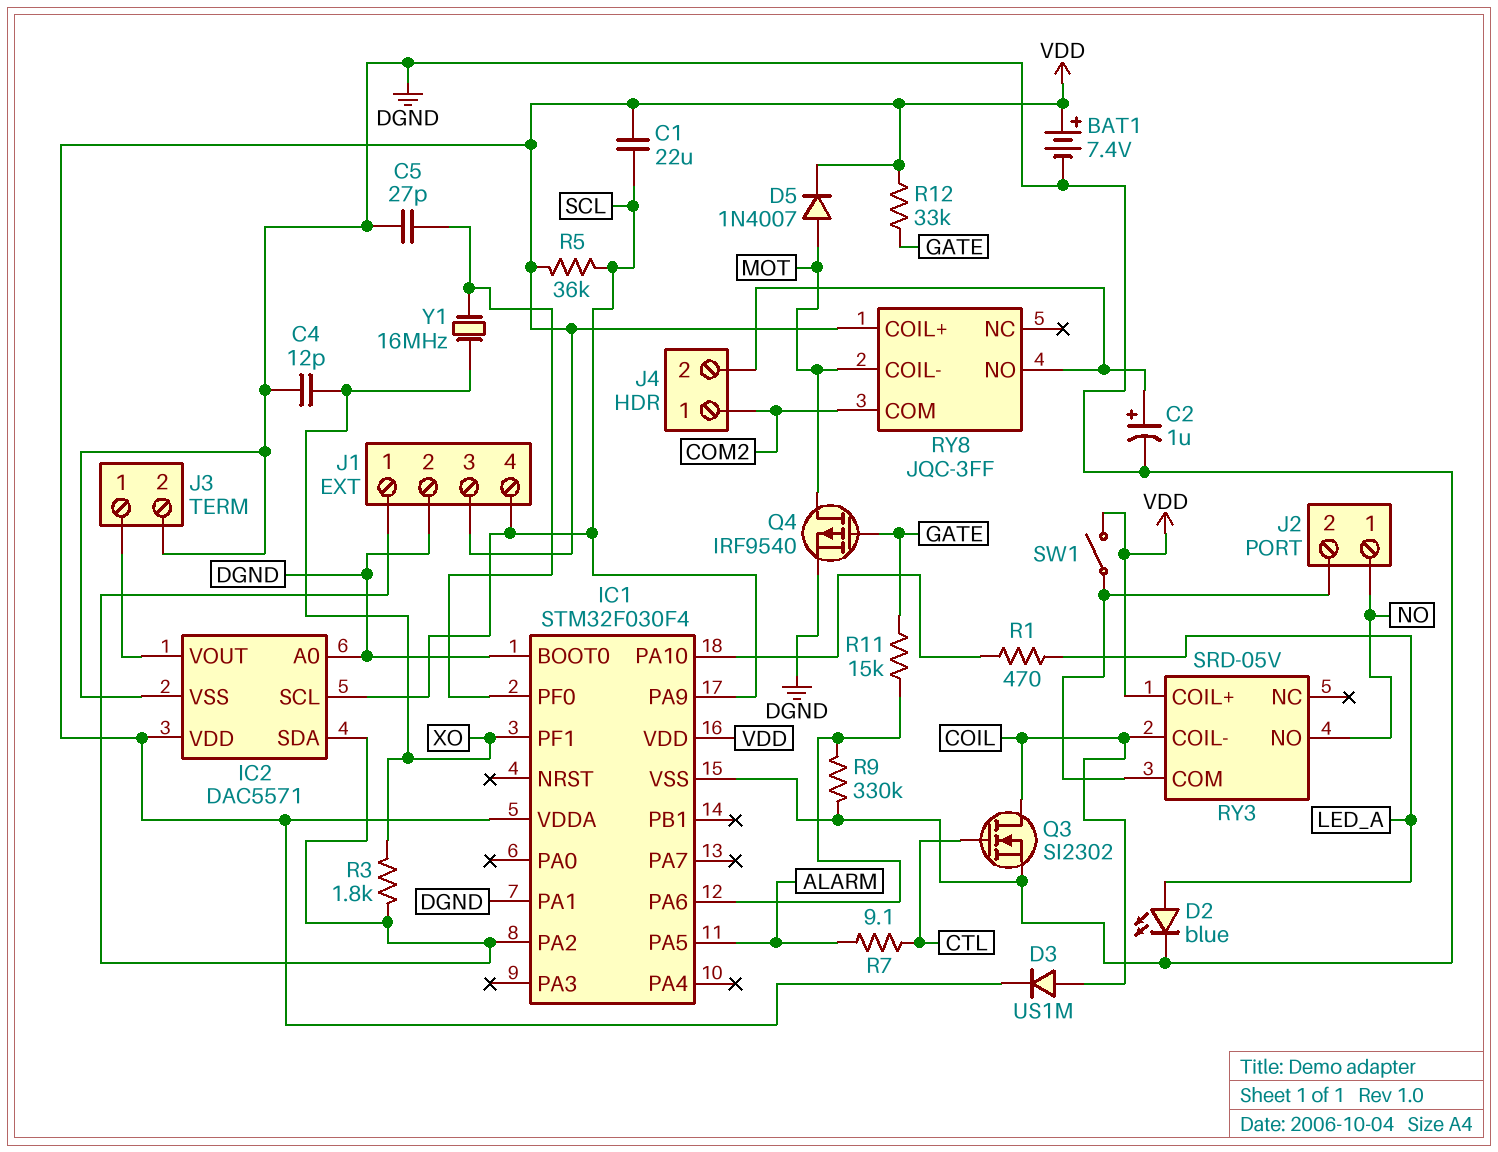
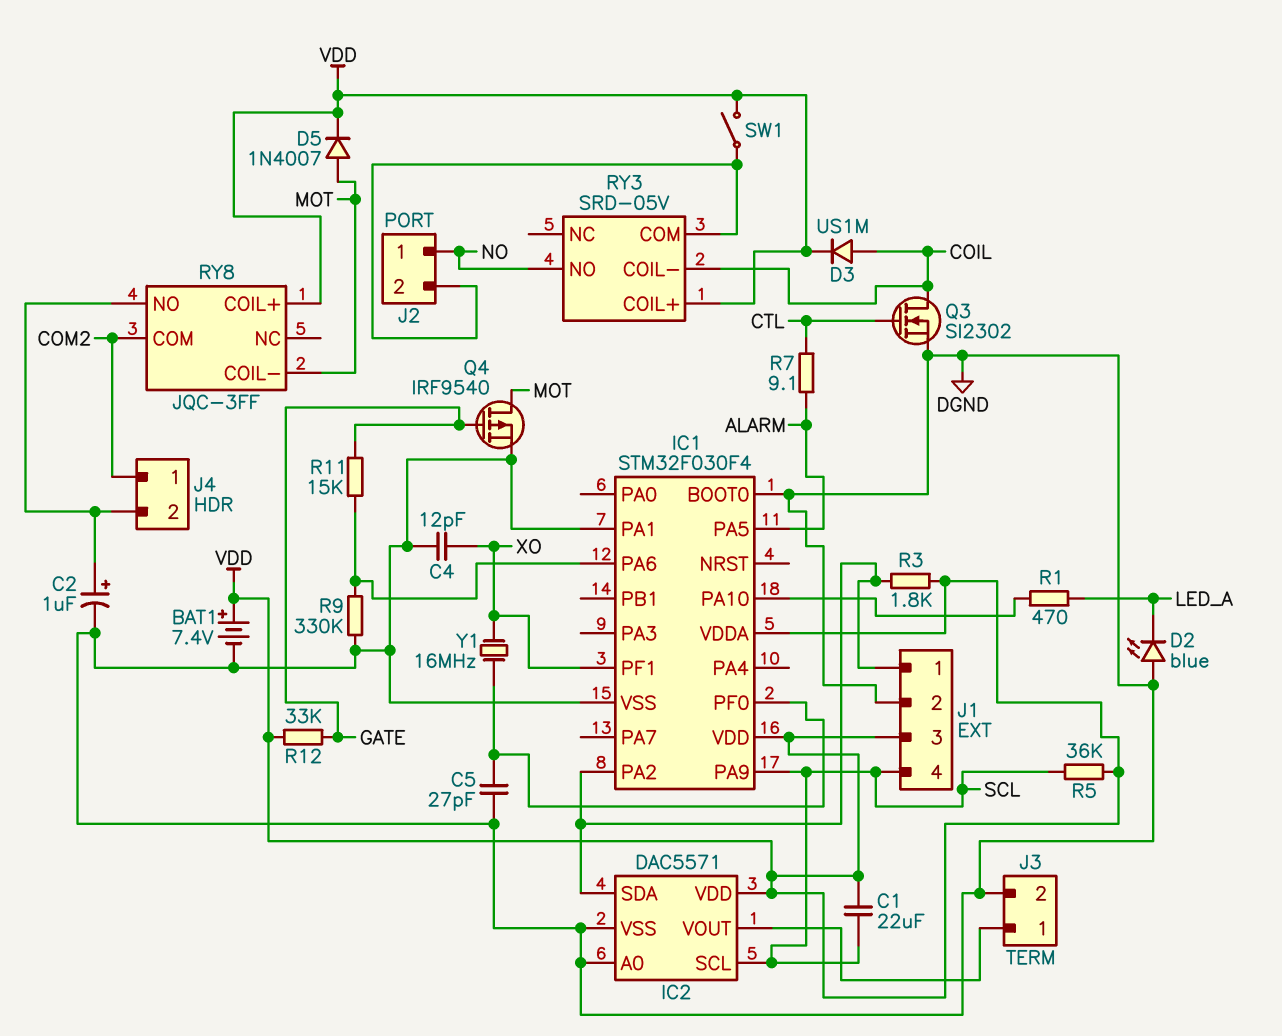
D2: LED blue (A LED_A, K DGND) -> LED blue (A DGND, K LED_A)
R3: 1.8k (IC1/PA2, XO) -> 1.8k (IC1/PA2, VDD)

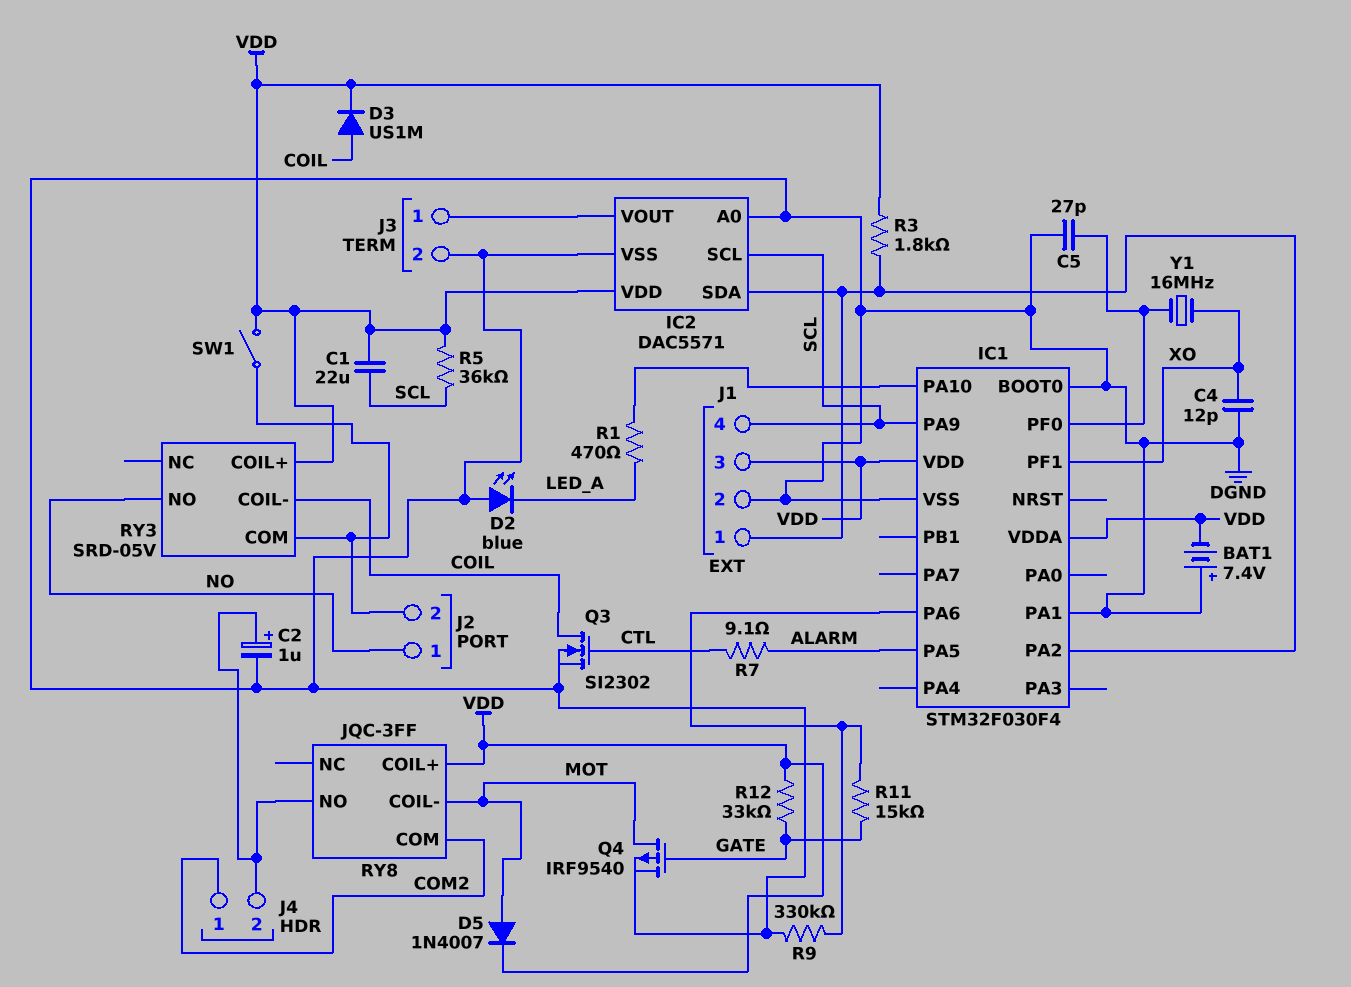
BAT1: 7.4V (plus VDD, minus DGND) -> 7.4V (plus DGND, minus VDD)

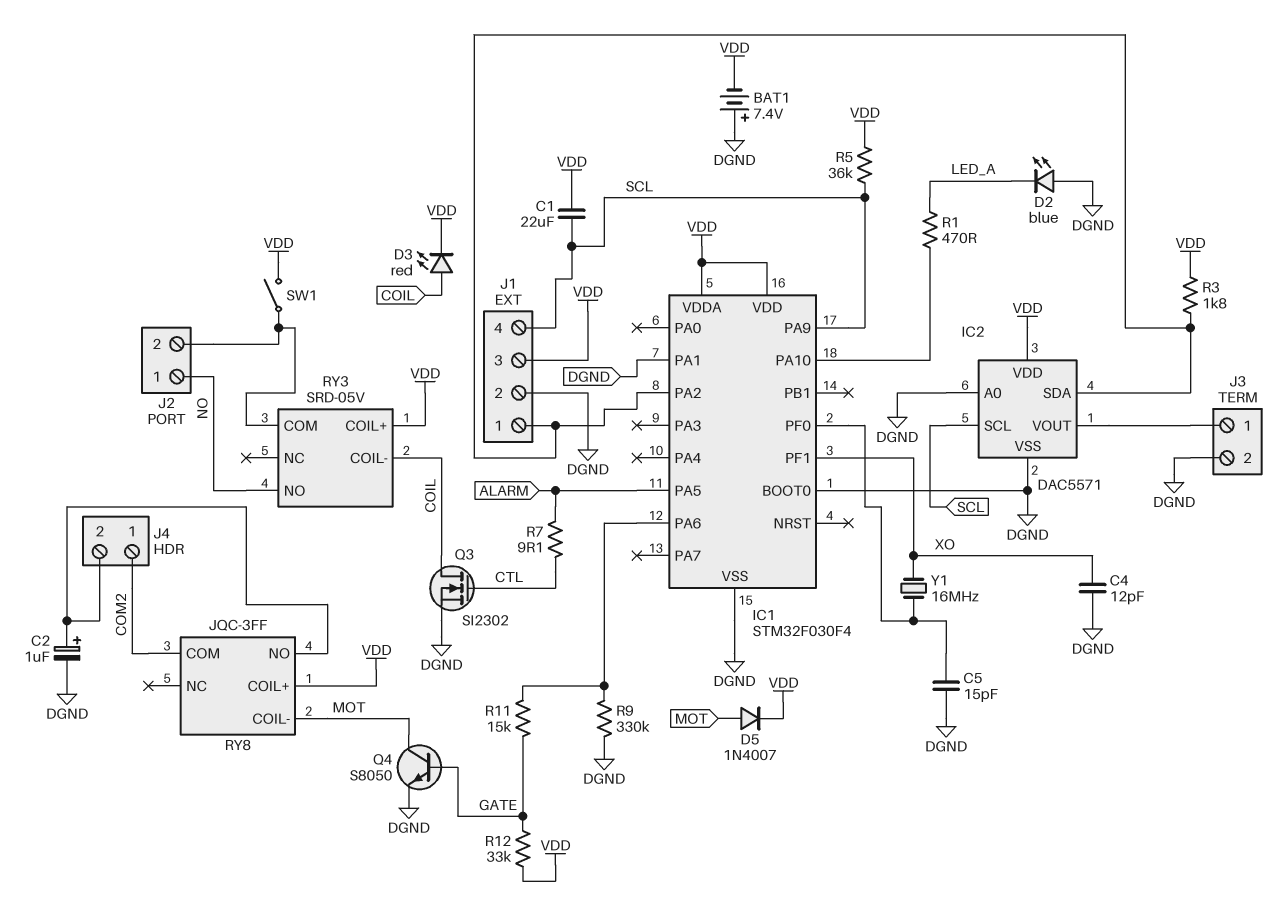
C5: 27pF (DGND, IC1/PF0) -> 15pF (DGND, IC1/PF0)
D3: diode US1M (A COIL, K VDD) -> LED red (A COIL, K VDD)
Q4: PMOS IRF9540 (G GATE, D MOT, S DGND) -> NPN S8050 (B GATE, C MOT, E DGND)

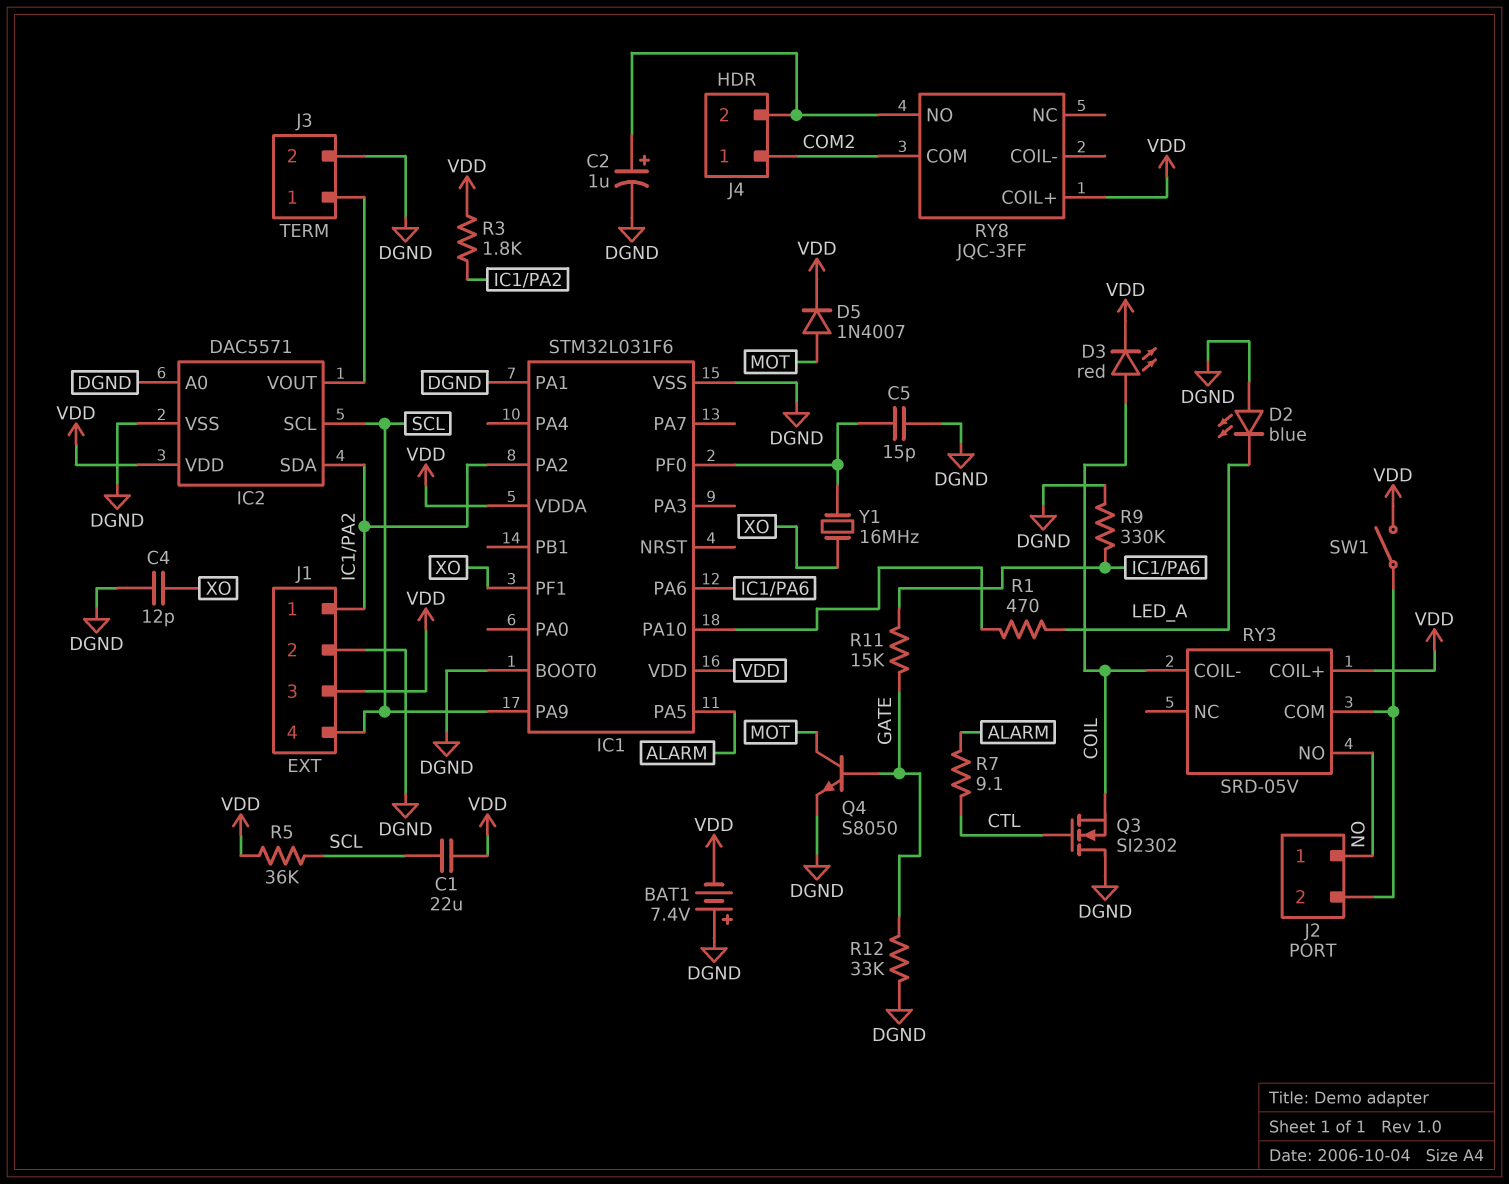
IC1: STM32F030F4 -> STM32L031F6
Q3: NMOS SI2302 (G CTL, D COIL, S DGND) -> NMOS SI2302 (G CTL, D DGND, S COIL)
R12: 33k (GATE, VDD) -> 33k (DGND, GATE)
RY8 pin COIL-: MOT -> none

